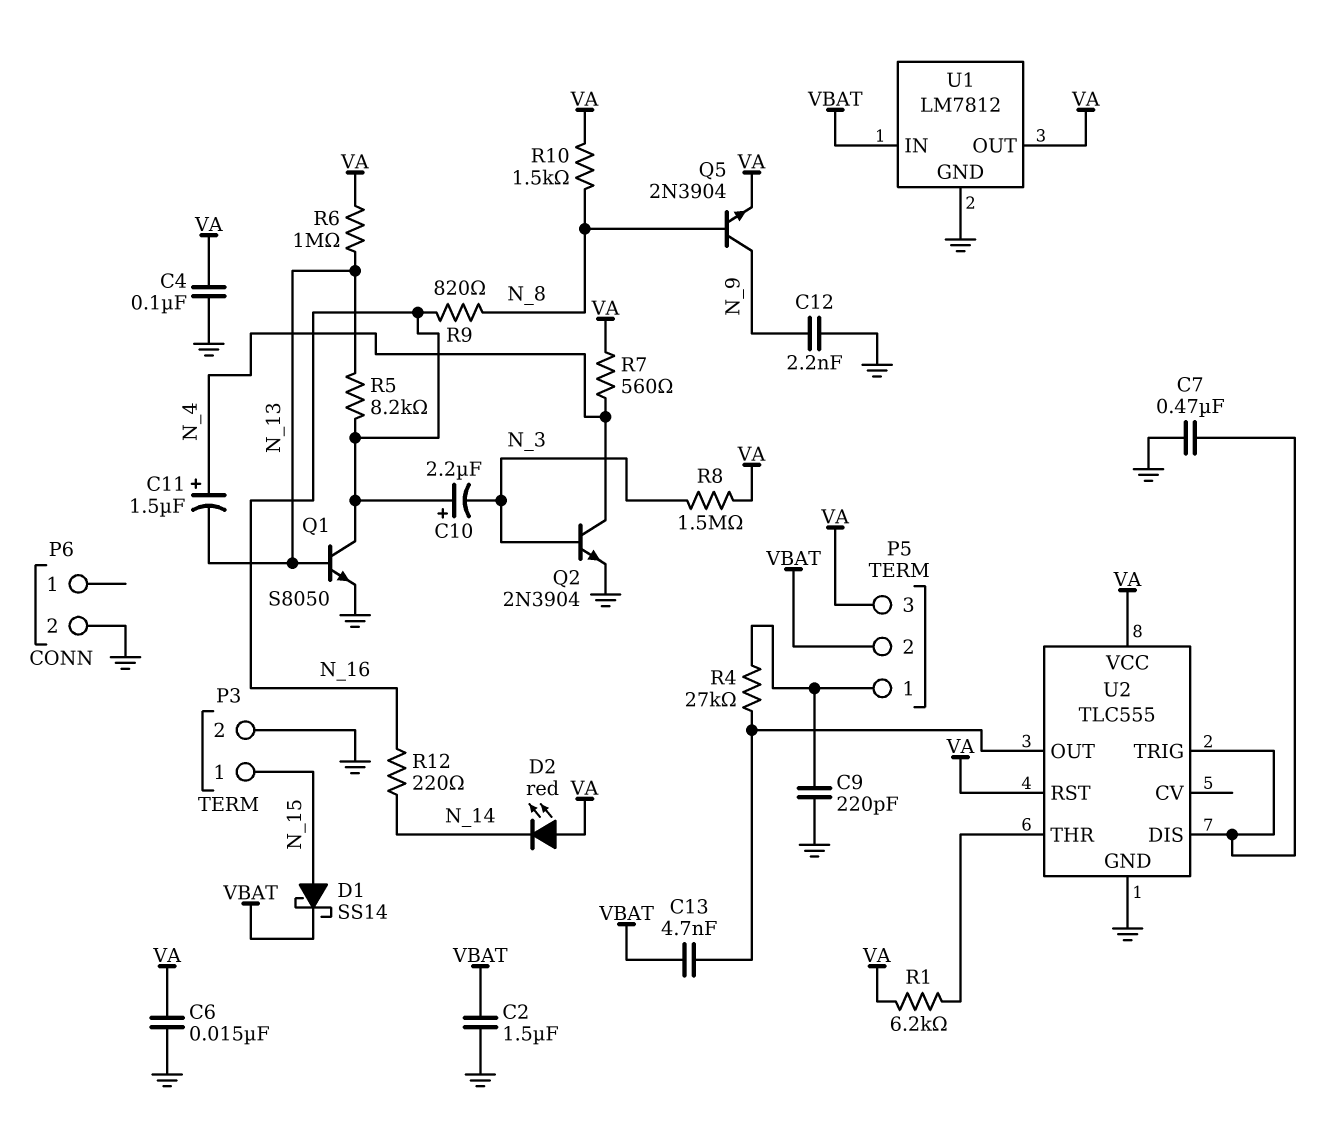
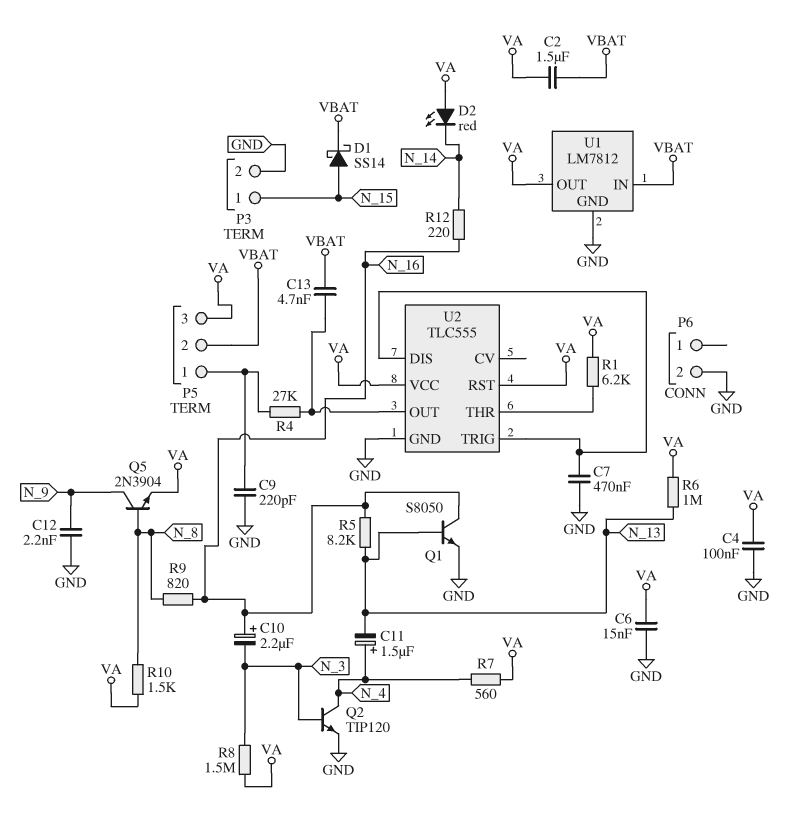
C2: 1.5uF (GND, VBAT) -> 1.5uF (VA, VBAT)
Q2: NPN 2N3904 (B N_3, C N_4, E GND) -> NPN TIP120 (B N_3, C N_4, E GND)

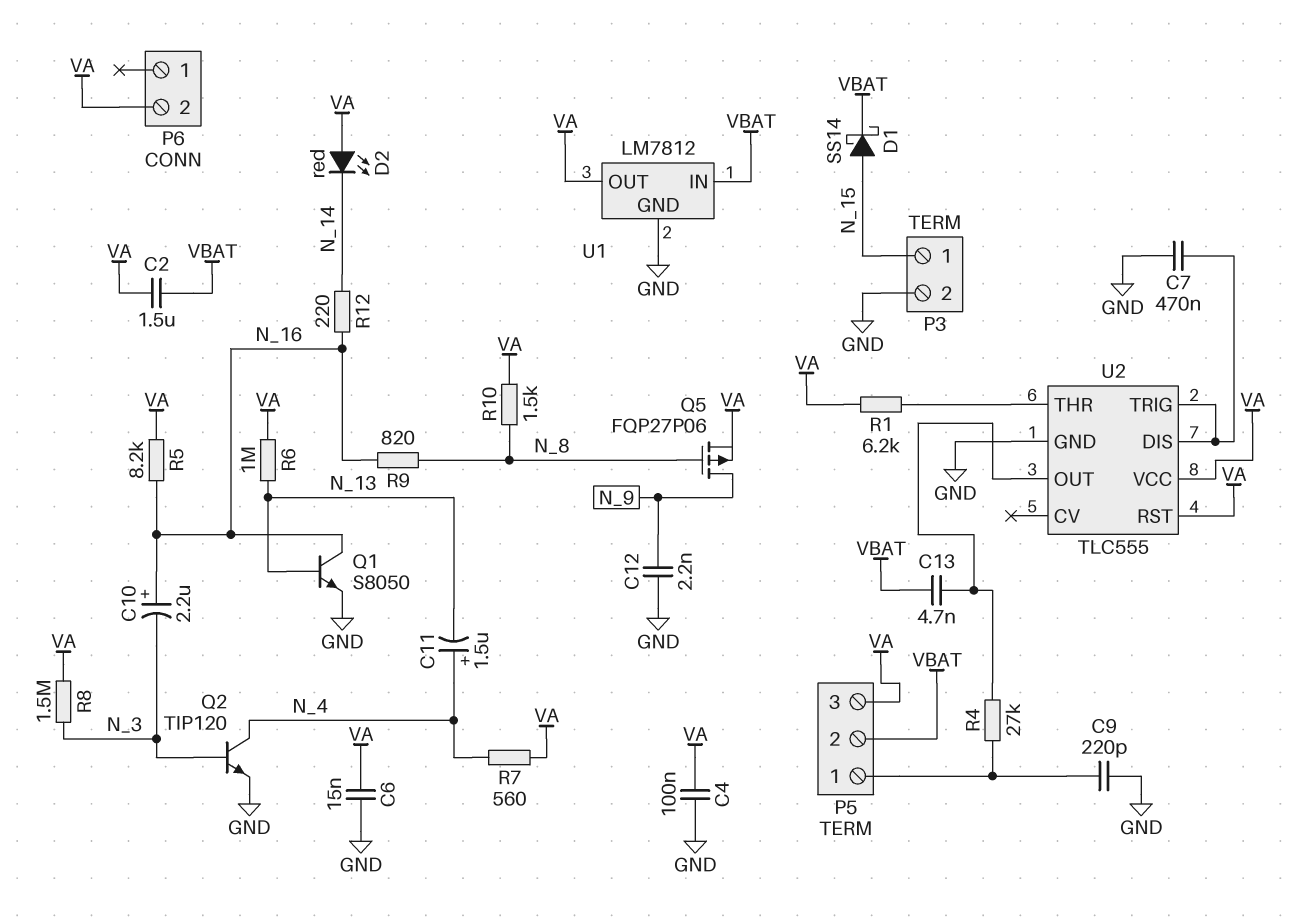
P6 pin 2: GND -> VA
Q5: NPN 2N3904 (B N_8, C N_9, E VA) -> PMOS FQP27P06 (G N_8, D N_9, S VA)
R5: 8.2k (N_13, N_16) -> 8.2k (N_16, VA)

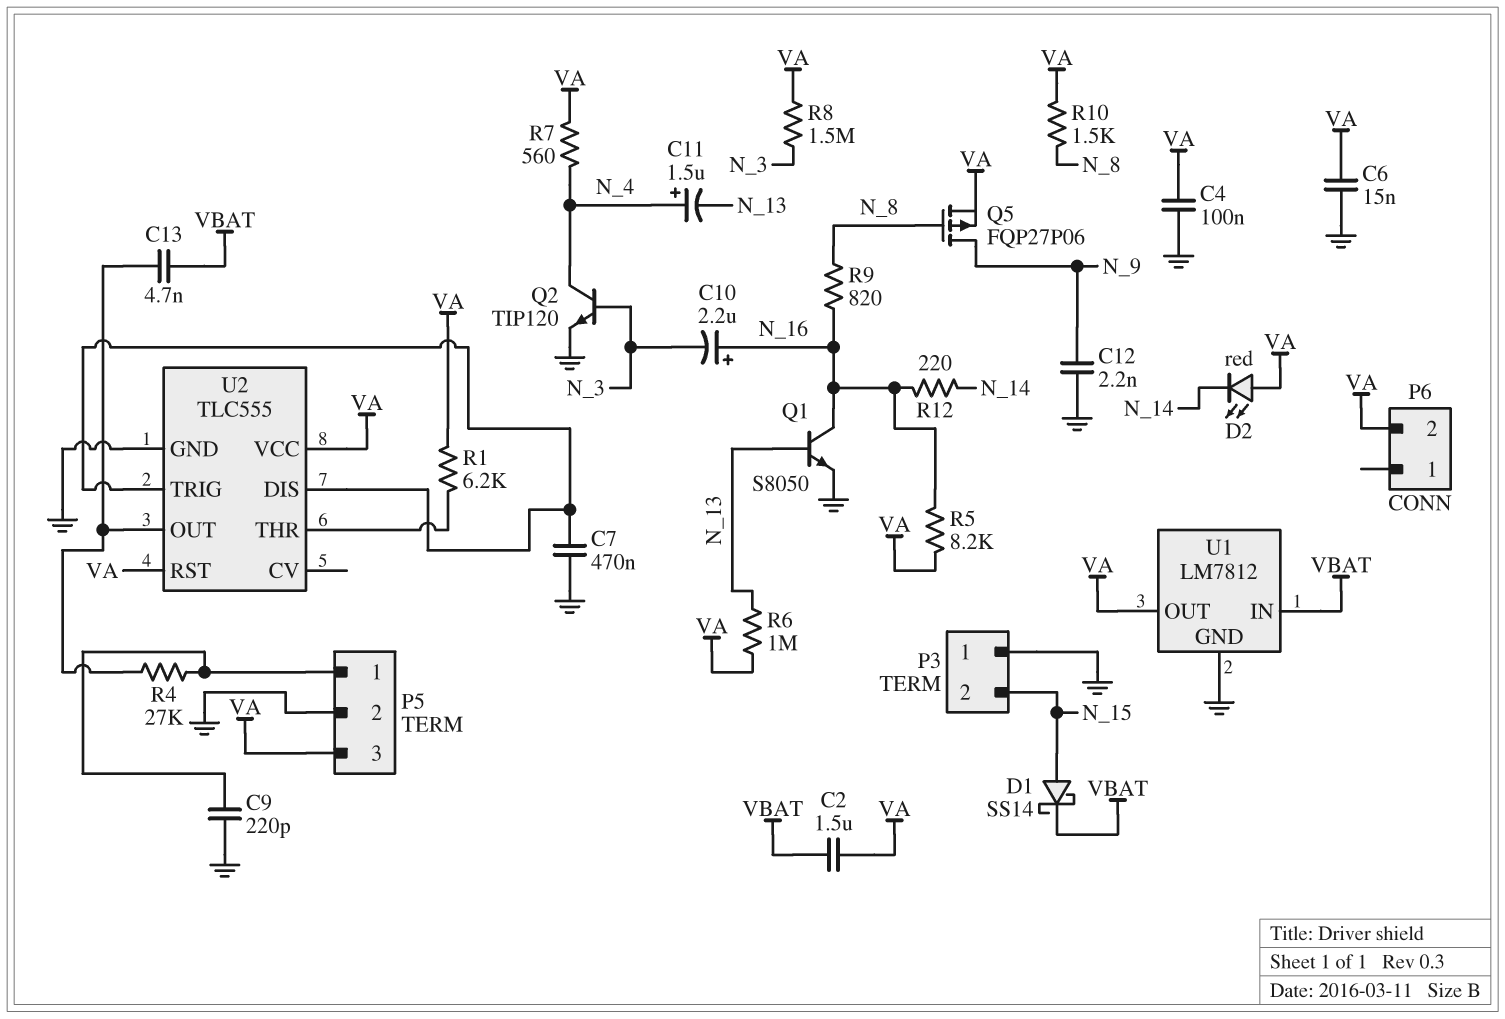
P3 pin 1: N_15 -> GND
P3 pin 2: GND -> N_15
P5 pin 2: VBAT -> GND

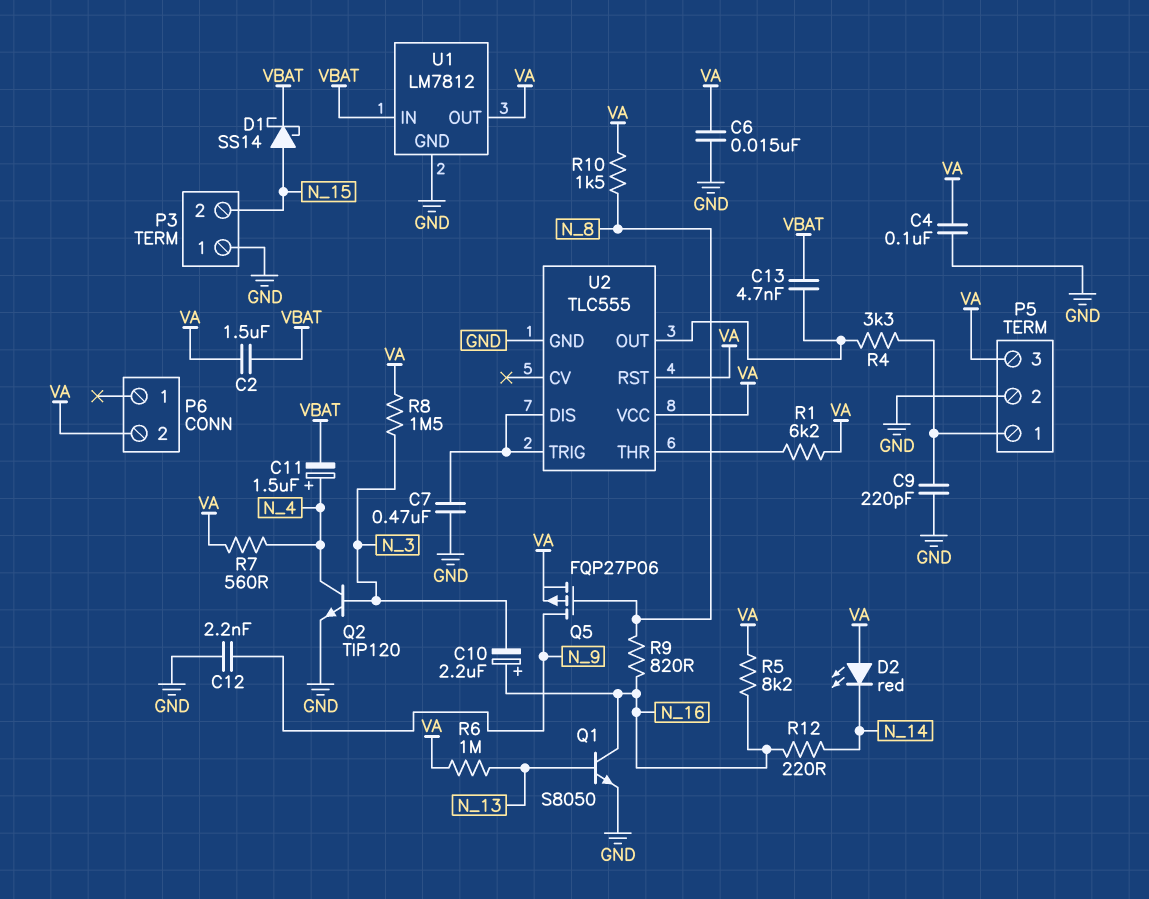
C11: 1.5uF (plus N_4, minus N_13) -> 1.5uF (plus N_4, minus VBAT)
R4: 27k (P5/1, U2/OUT) -> 3.3k (P5/1, U2/OUT)

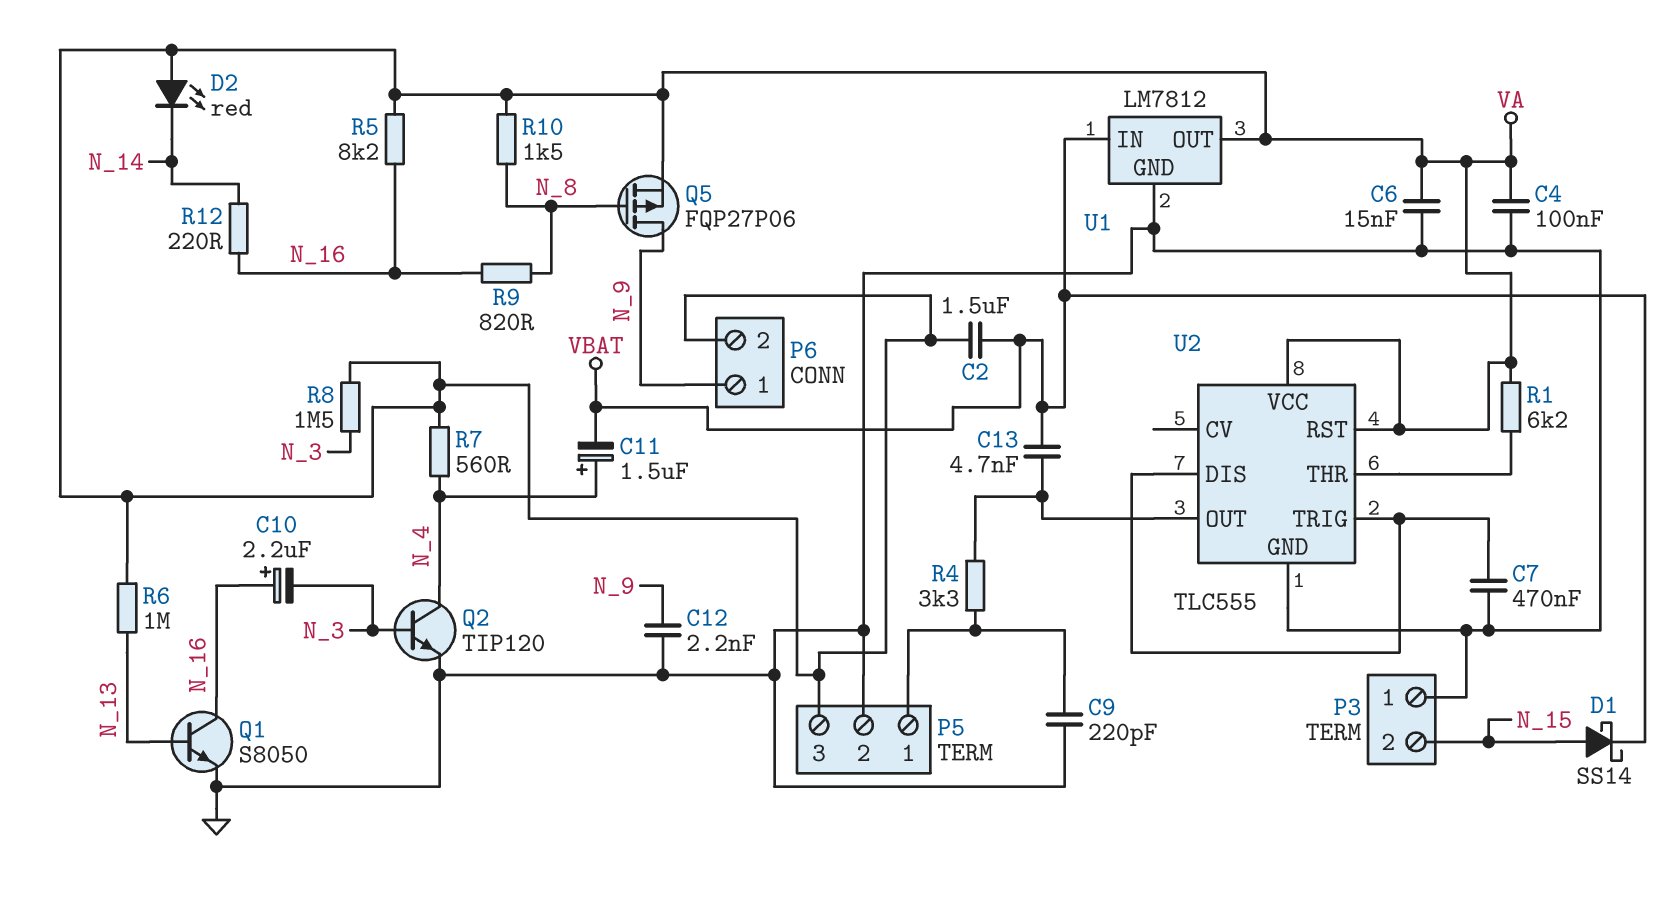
P6 pin 1: none -> N_9

